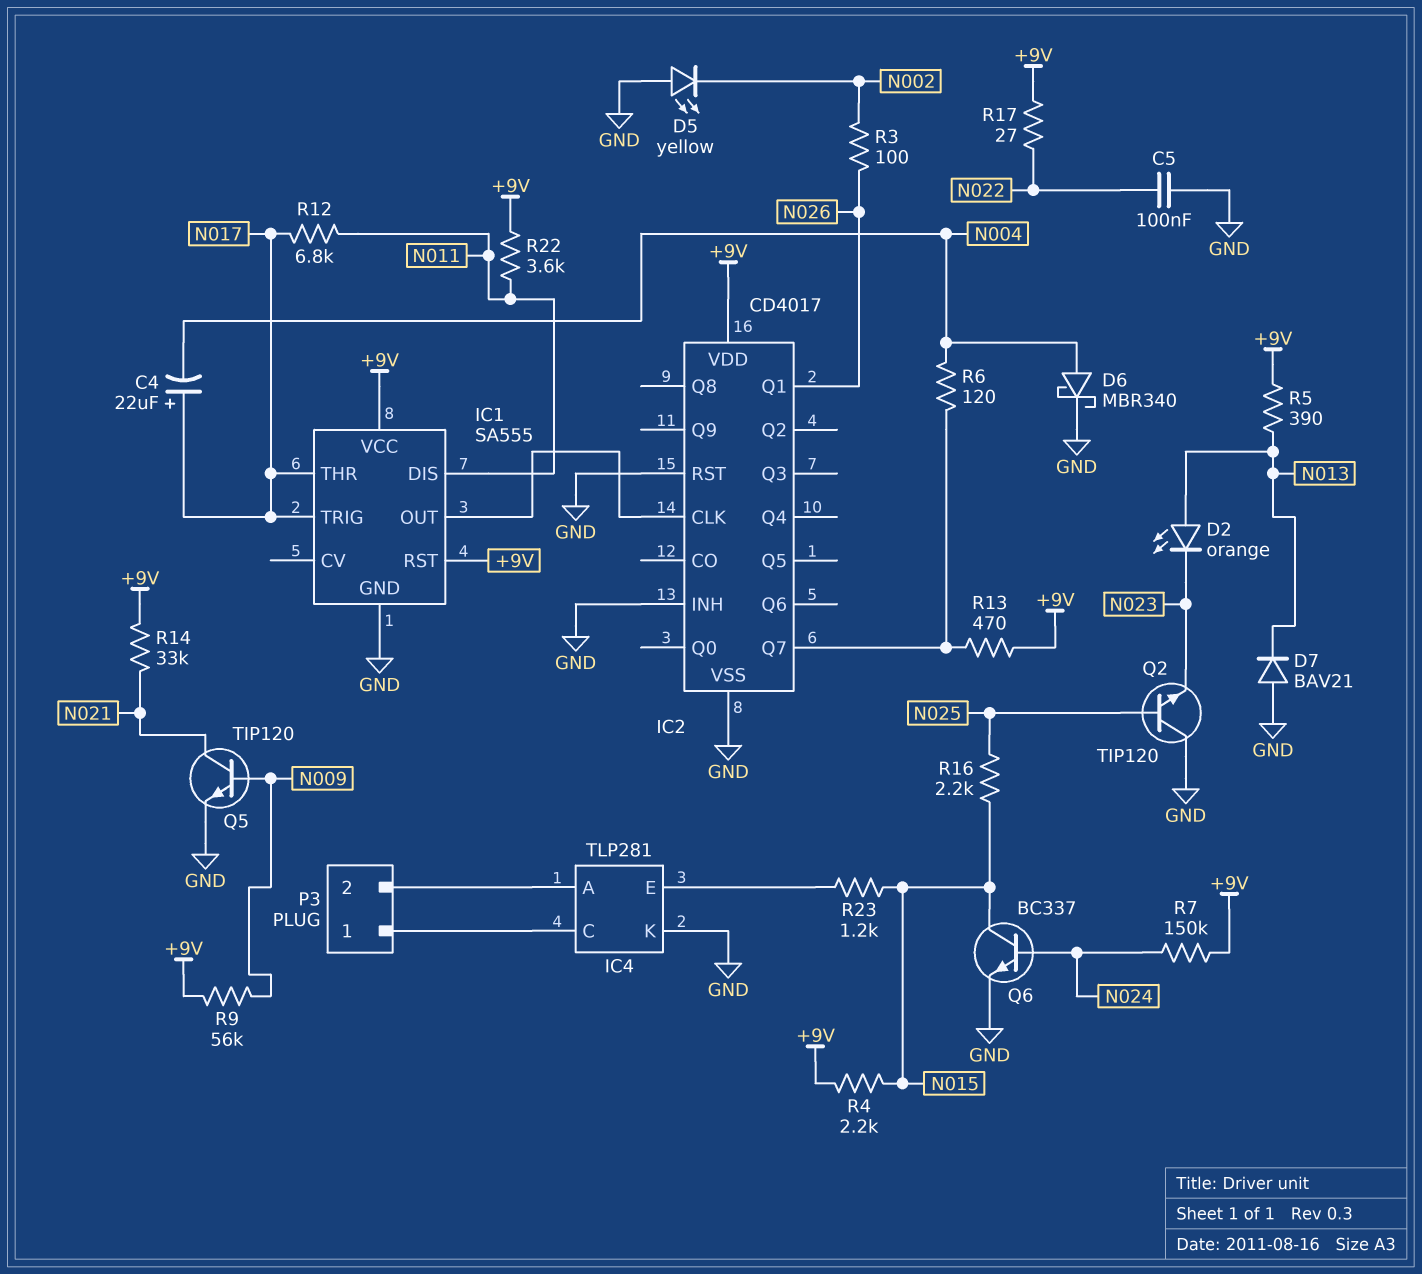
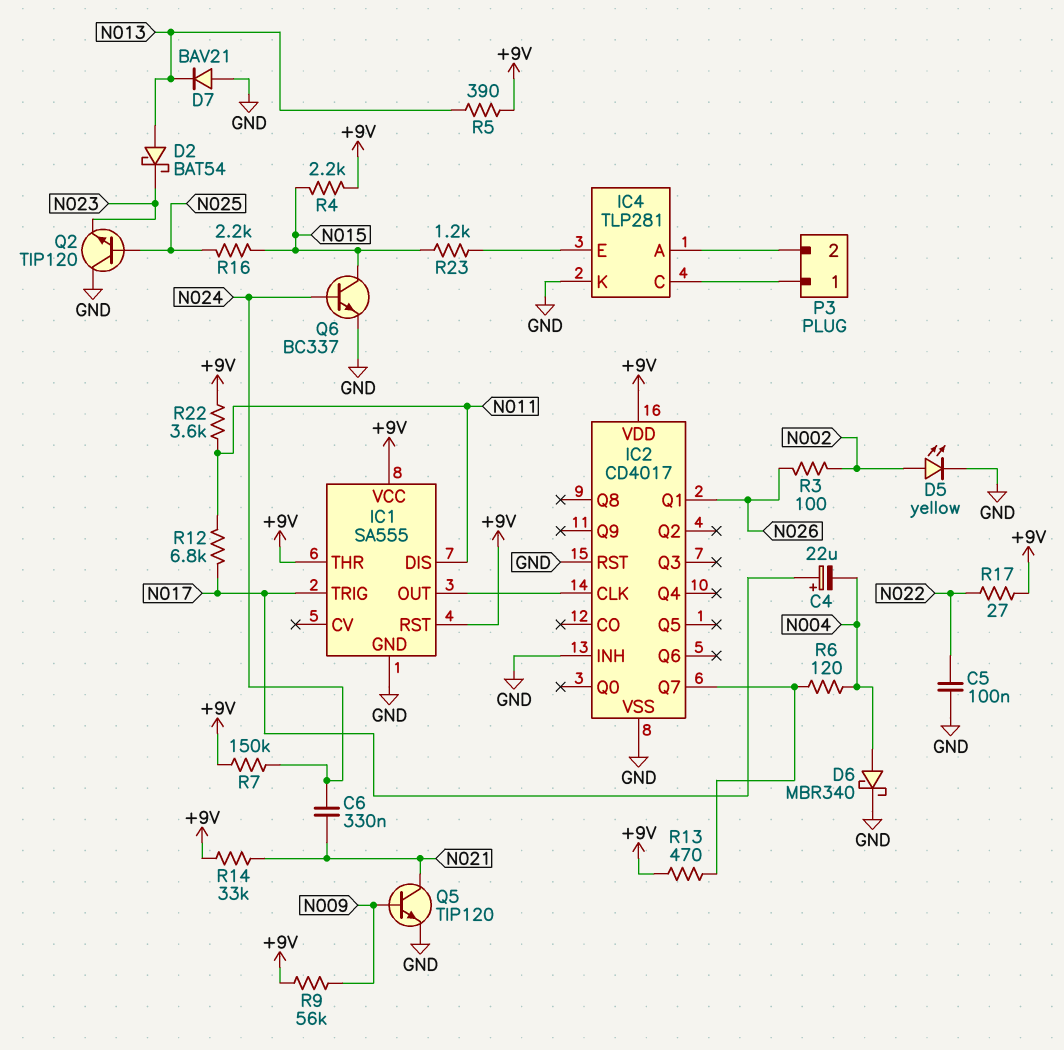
C6: none -> 330nF (N021, N024)
D2: LED orange (A N013, K N023) -> schottky BAT54 (A N013, K N023)
D5: LED yellow (A GND, K N002) -> LED yellow (A N002, K GND)
IC1 pin THR: N017 -> +9V

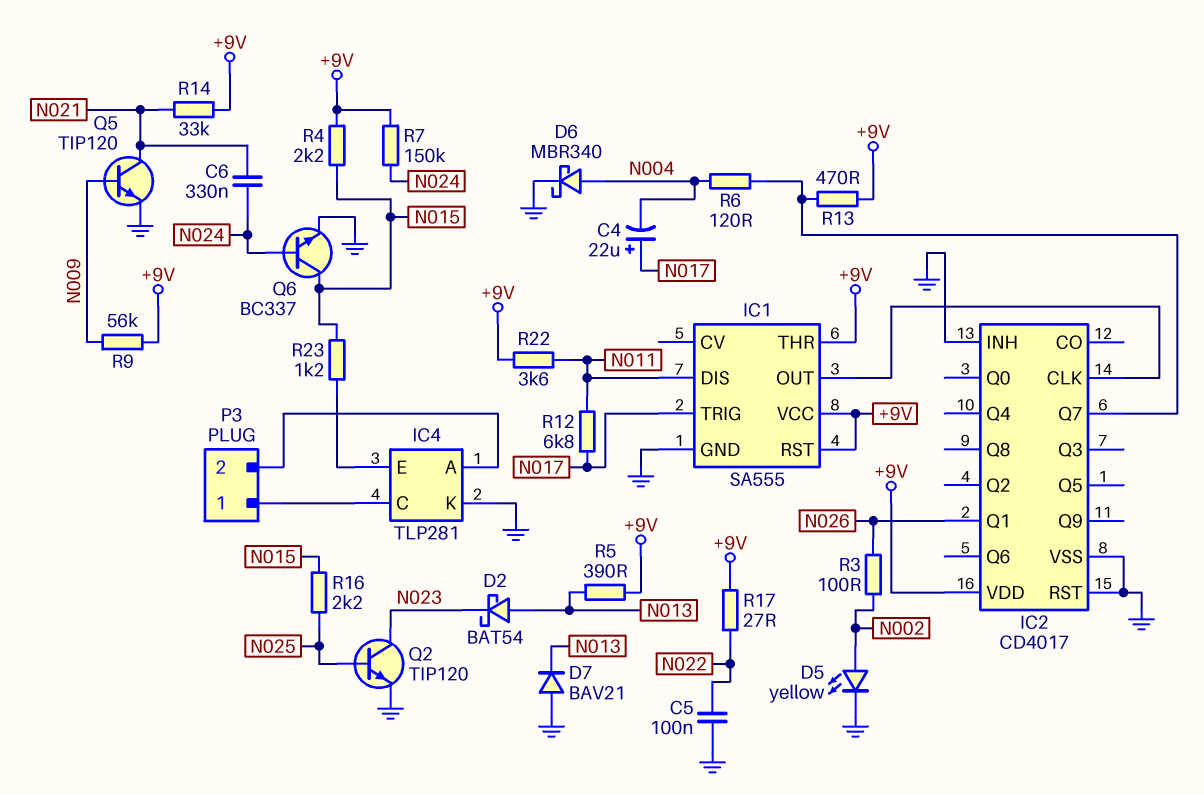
Q2: NPN TIP120 (B N025, C GND, E N023) -> NPN TIP120 (B N025, C N023, E GND)

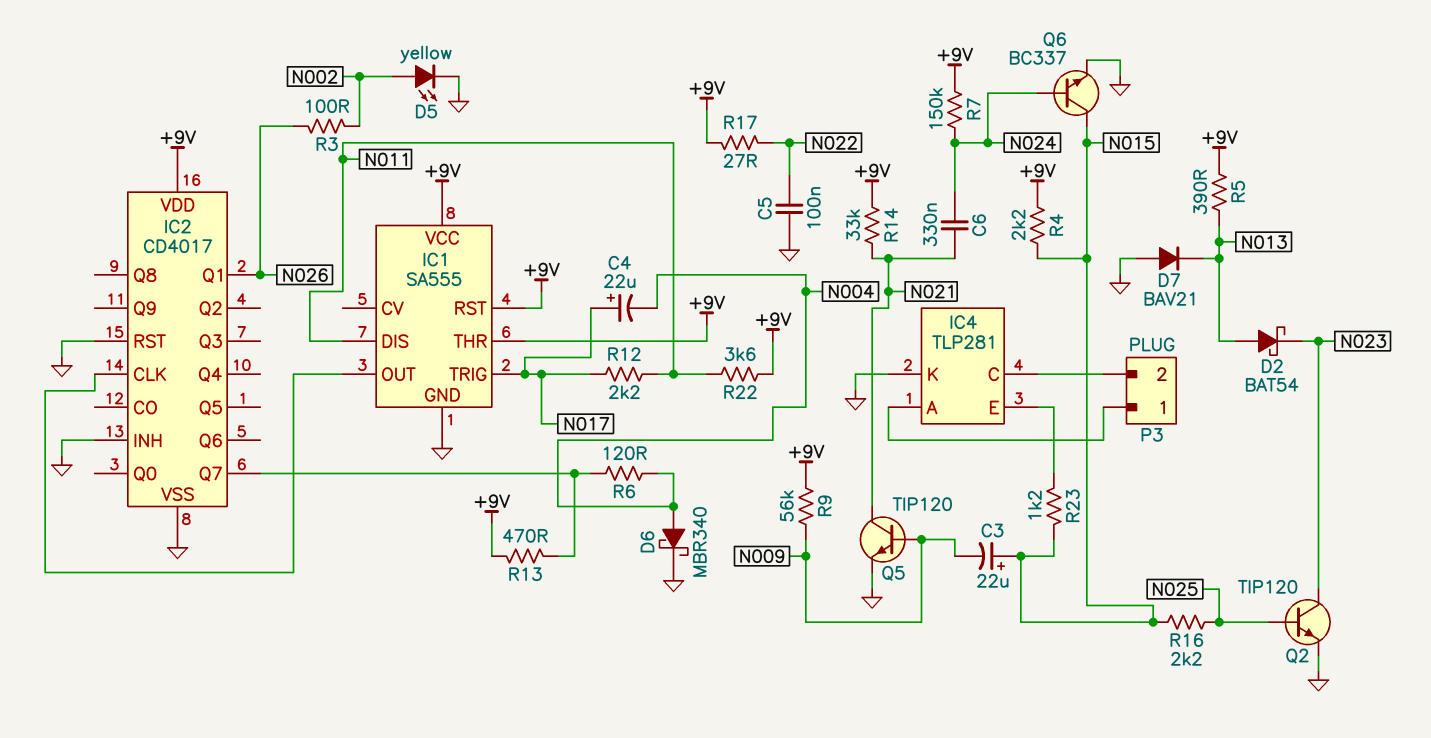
C3: none -> 22uF (plus N015, minus N009)
P3 pin 1: IC4/C -> IC4/A
P3 pin 2: IC4/A -> IC4/C
R12: 6.8k (N011, N017) -> 2.2k (N011, N017)

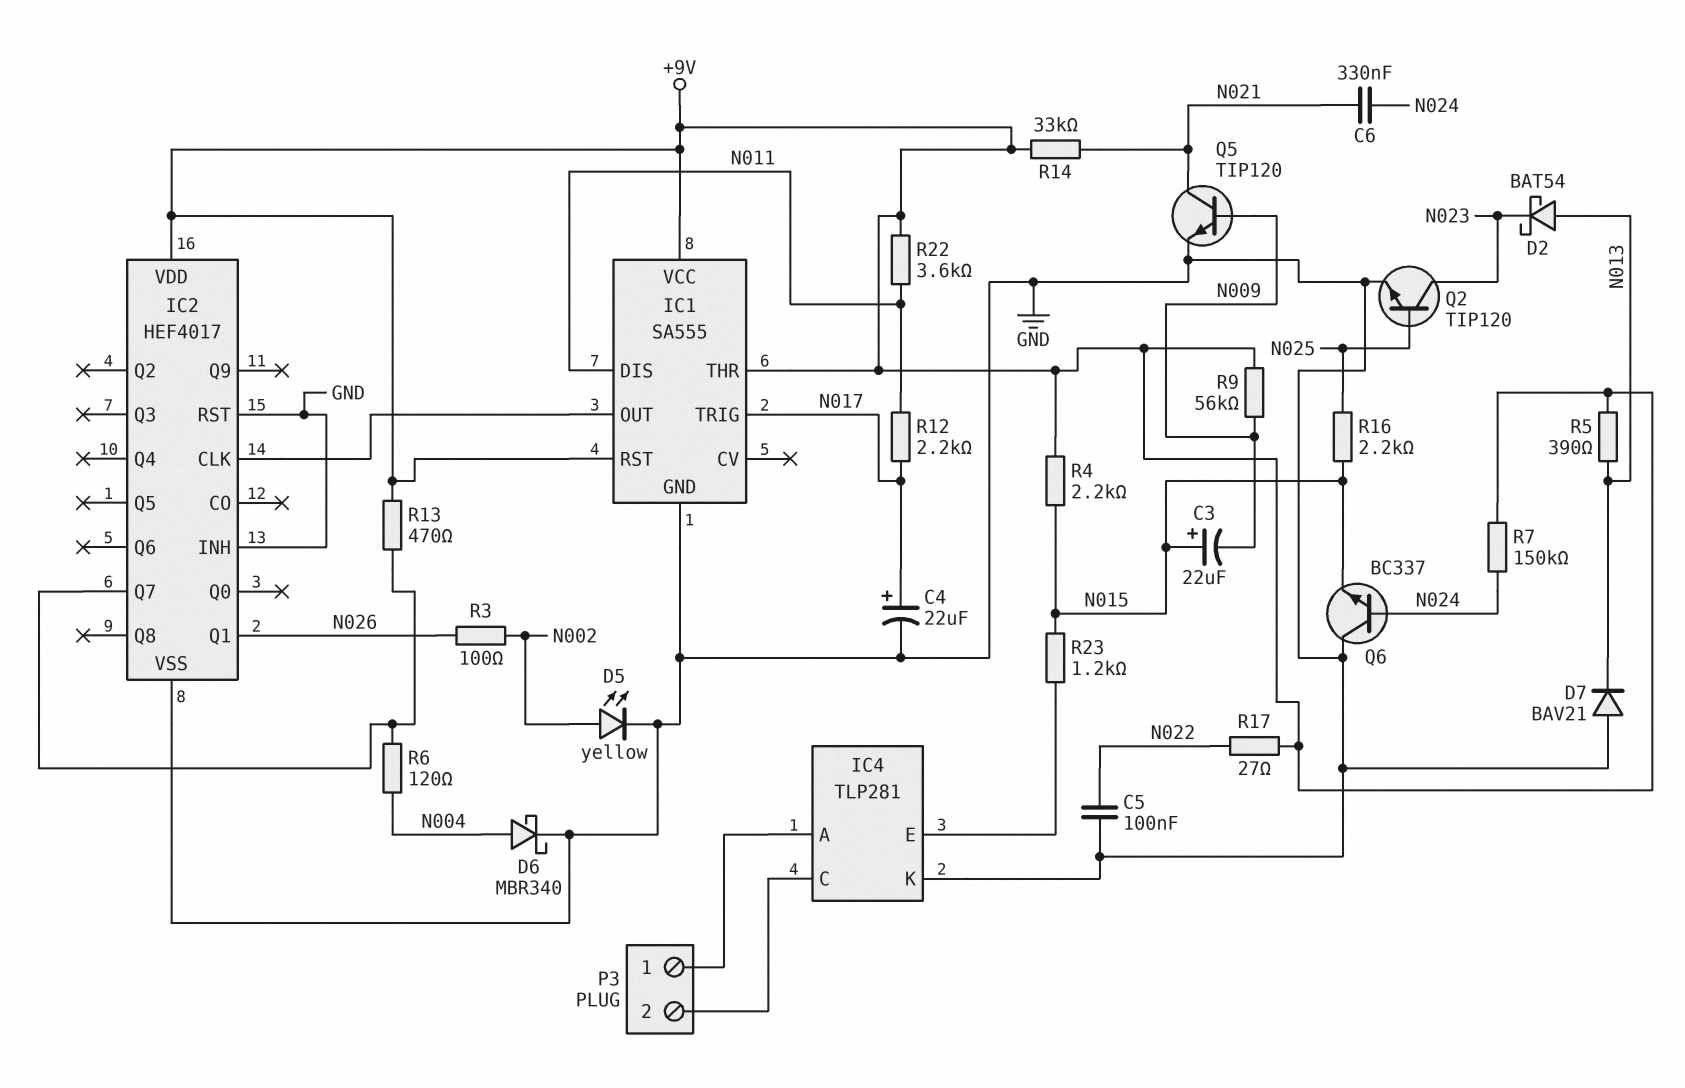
C4: 22uF (plus N017, minus N004) -> 22uF (plus N017, minus GND)
IC2: CD4017 -> HEF4017
Q6: NPN BC337 (B N024, C N015, E GND) -> NPN BC337 (B N024, C GND, E N015)

